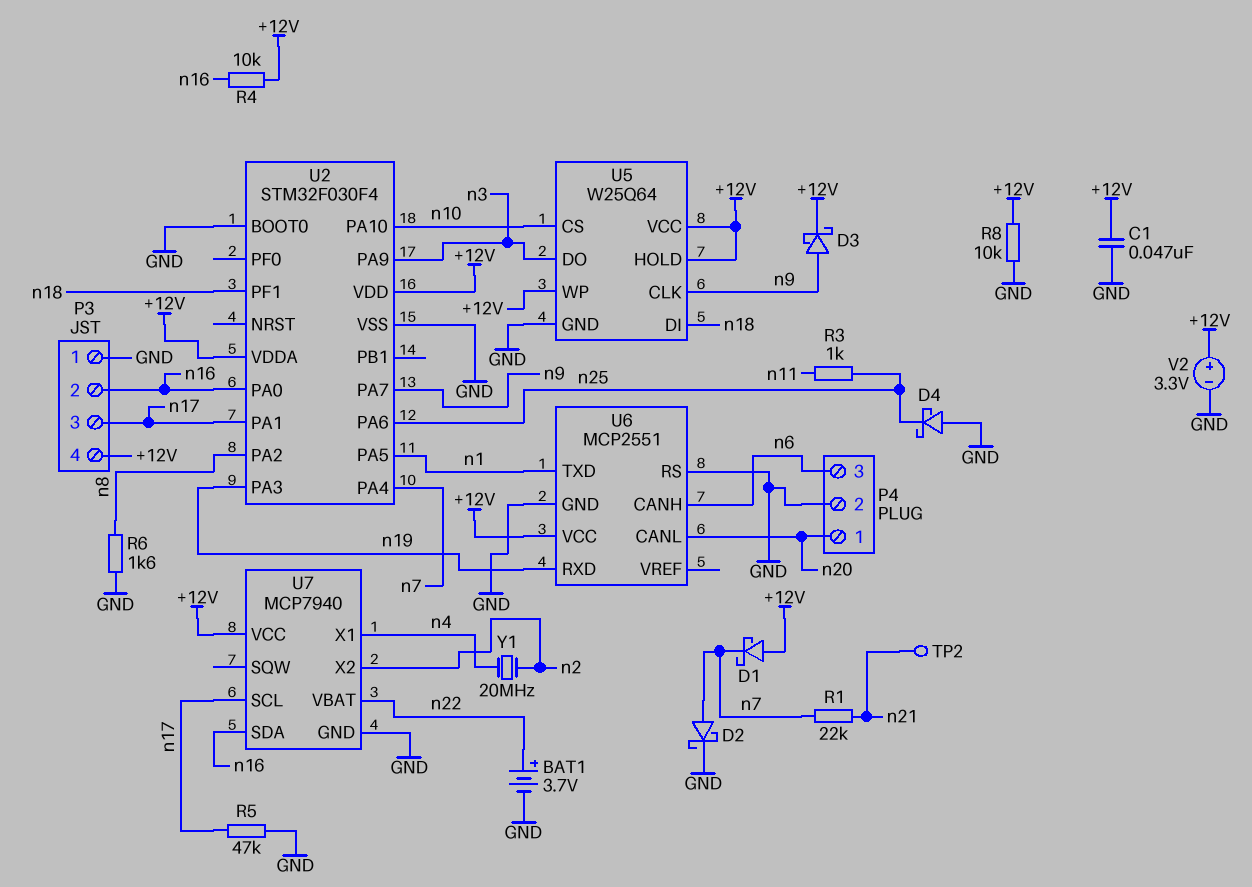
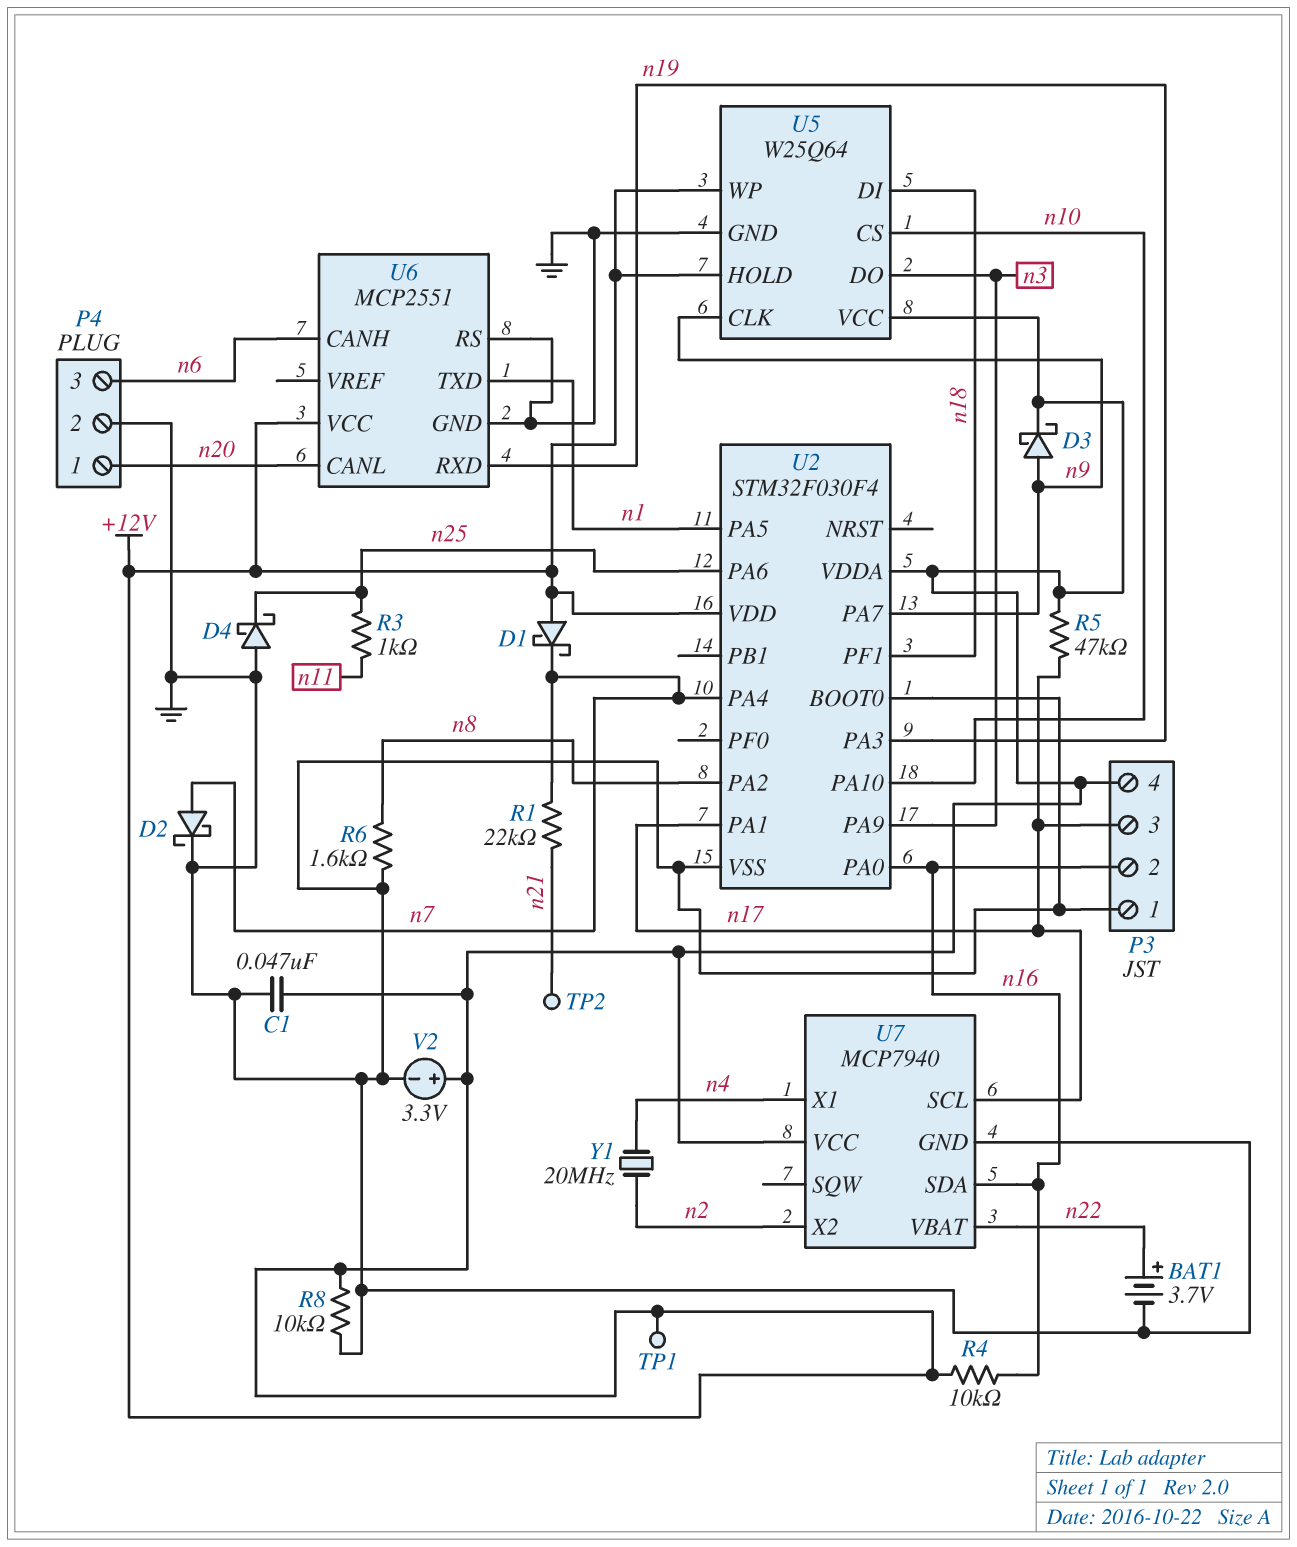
R5: 47k (GND, n17) -> 47k (+12V, n17)
TP1: none -> test point (+12V)

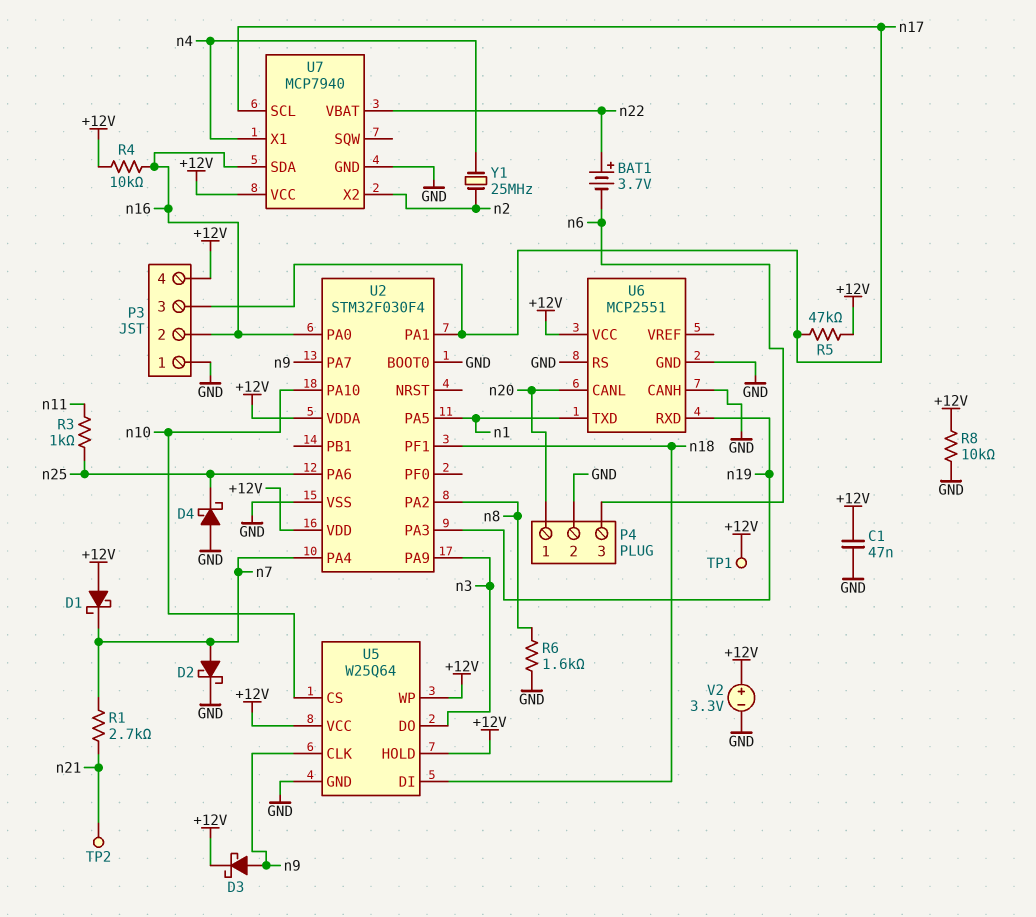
BAT1: 3.7V (plus n22, minus GND) -> 3.7V (plus n22, minus n6)
R1: 22k (n7, n21) -> 2.7k (n7, n21)
U6 pin CANH: n6 -> GND
Y1: 20MHz (n2, n4) -> 25MHz (n2, n4)

